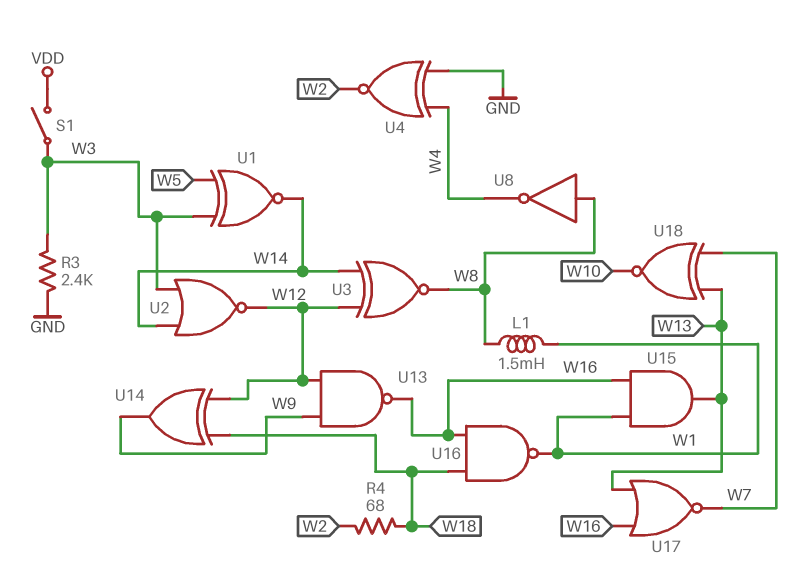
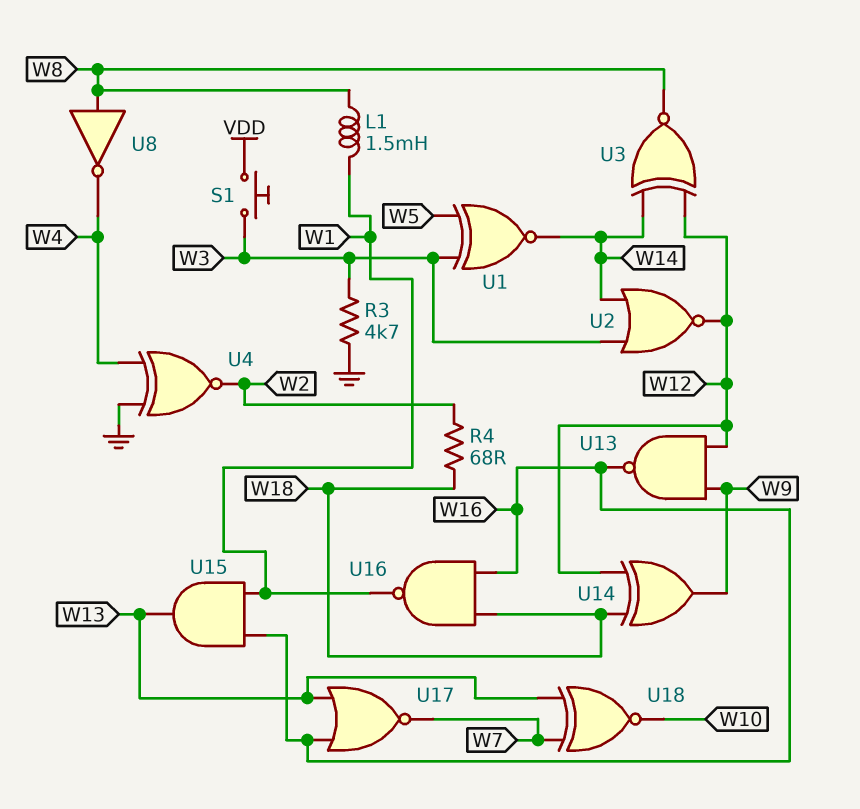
R3: 2.4k (GND, W3) -> 4.7k (GND, W3)
S1: switch (VDD, W3) -> button (VDD, W3)

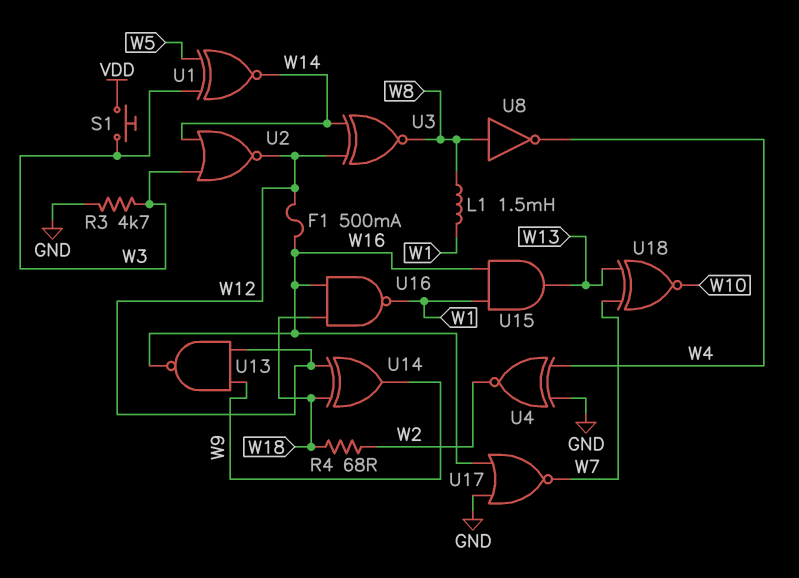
F1: none -> 500mA (W12, W16)
U17: NOR (in W13, in W16, out W7) -> NOR (in GND, in W16, out W7)

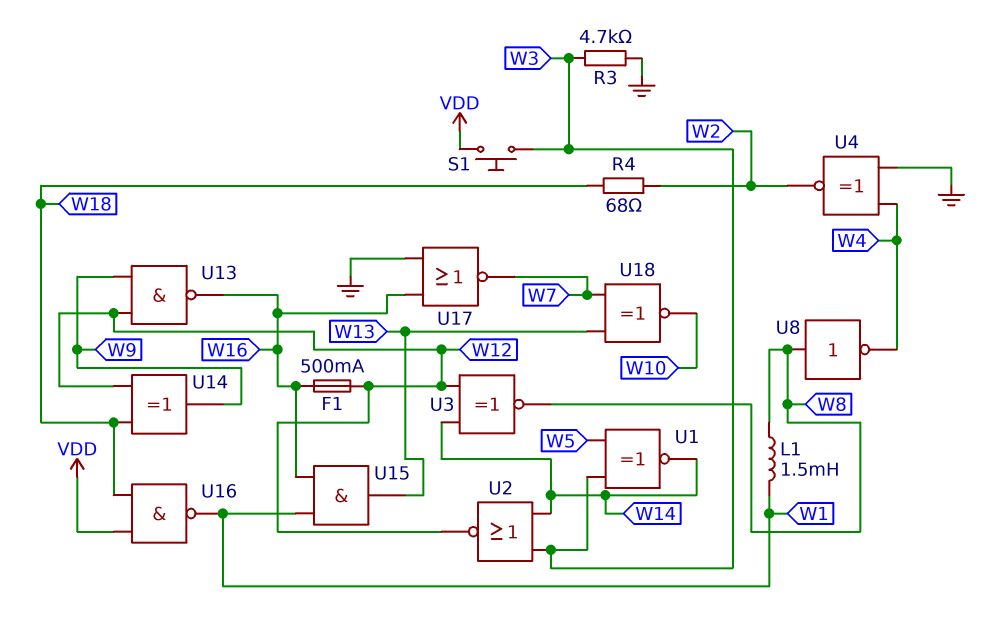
U16: NAND (in W16, in W18, out W1) -> NAND (in VDD, in W18, out W1)

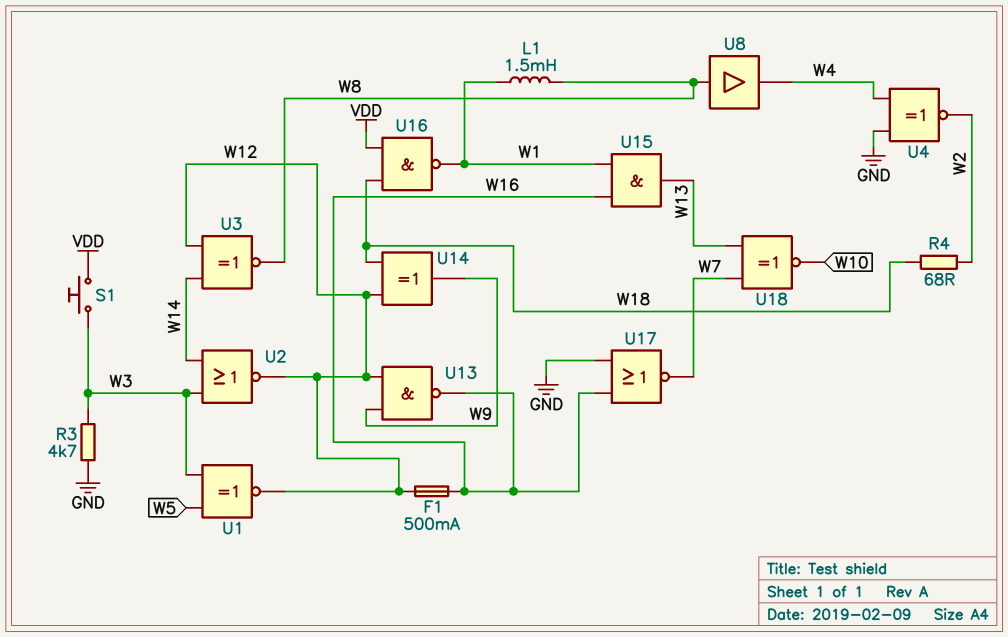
U1: XNOR (in W3, in W5, out W14) -> XNOR (in W3, in W5, out W12)
U8: NOT (in W8, out W4) -> buffer (in W8, out W4)

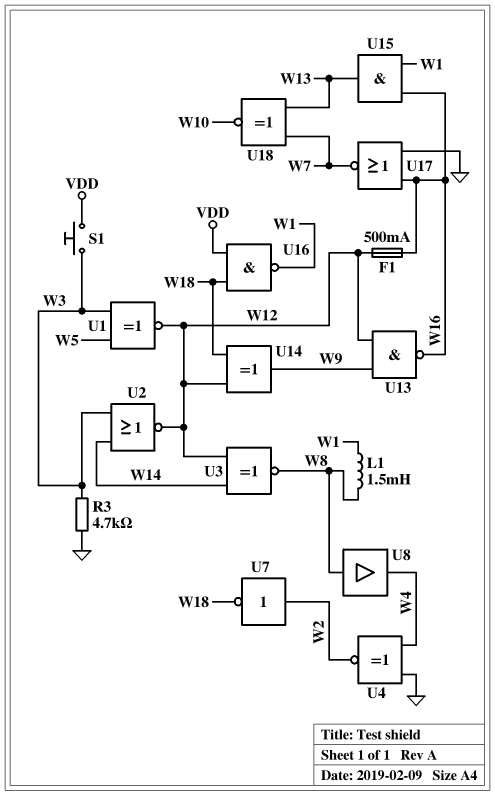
R4: 68 (W2, W18) -> none
U7: none -> NOT (in W2, out W18)

